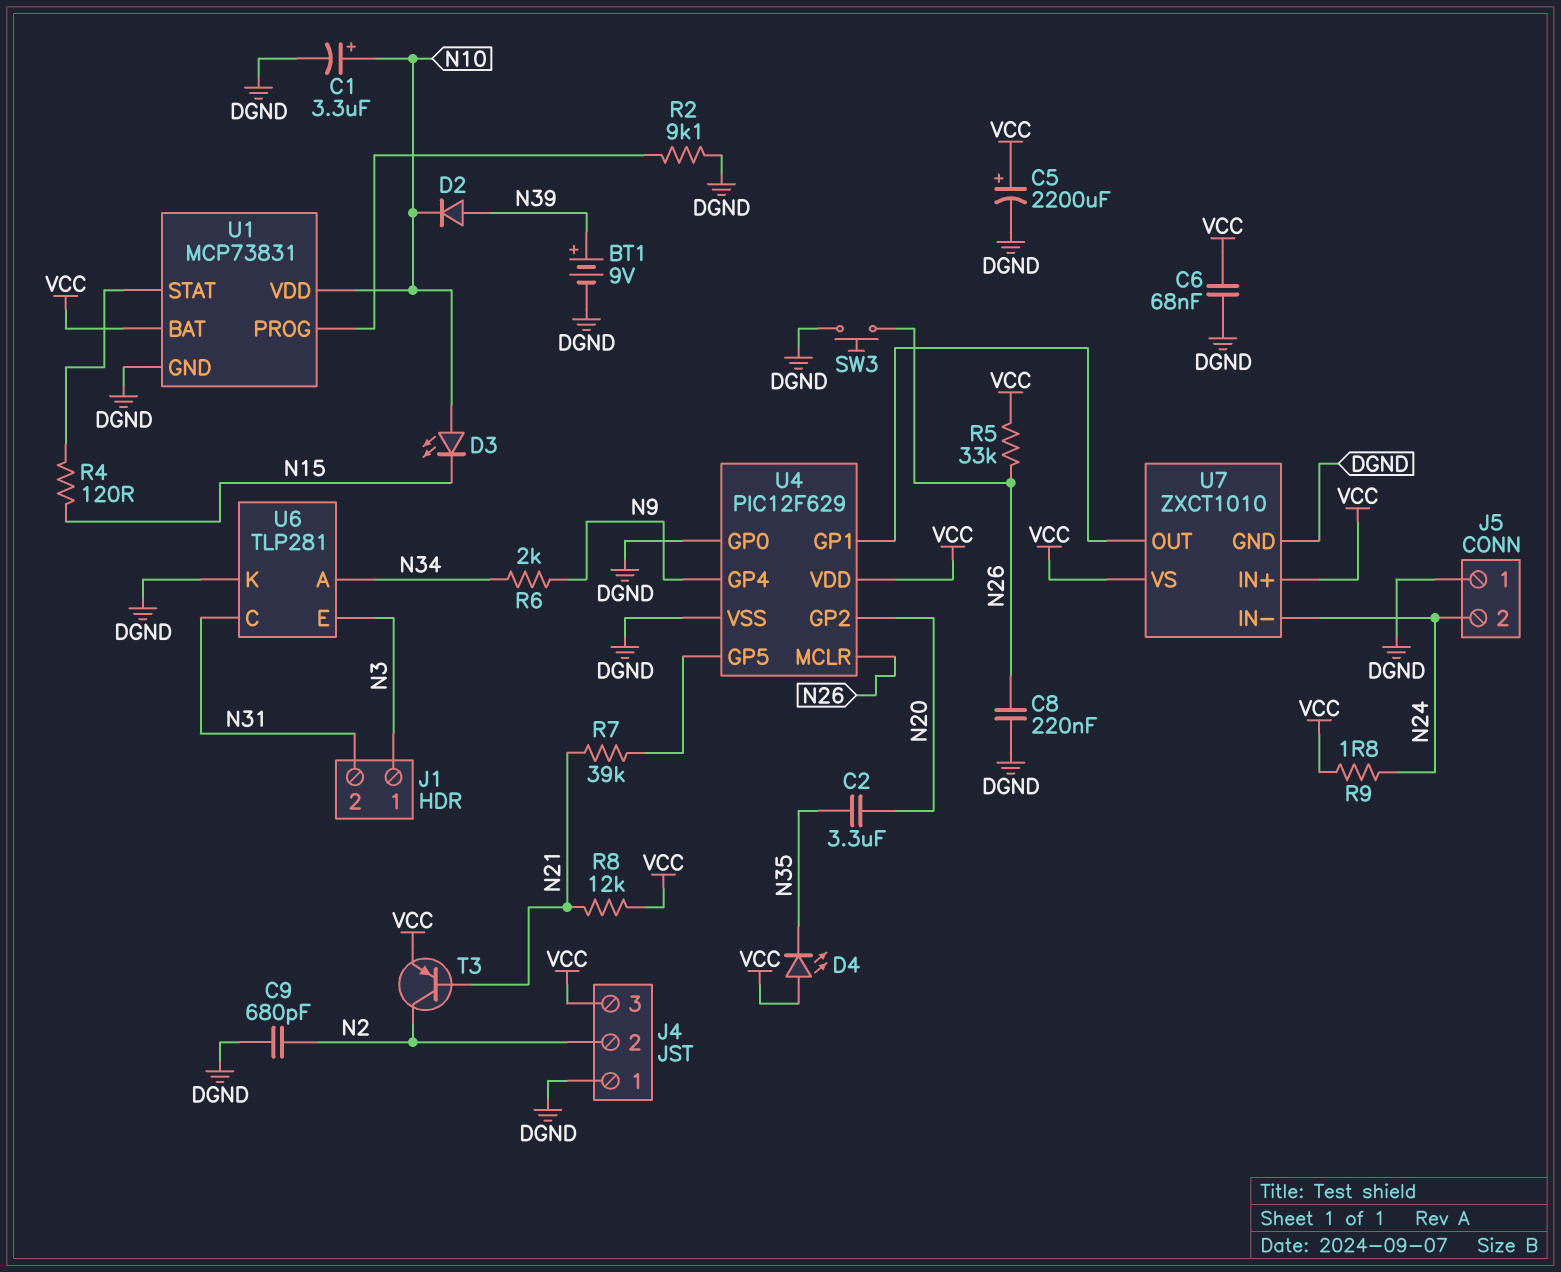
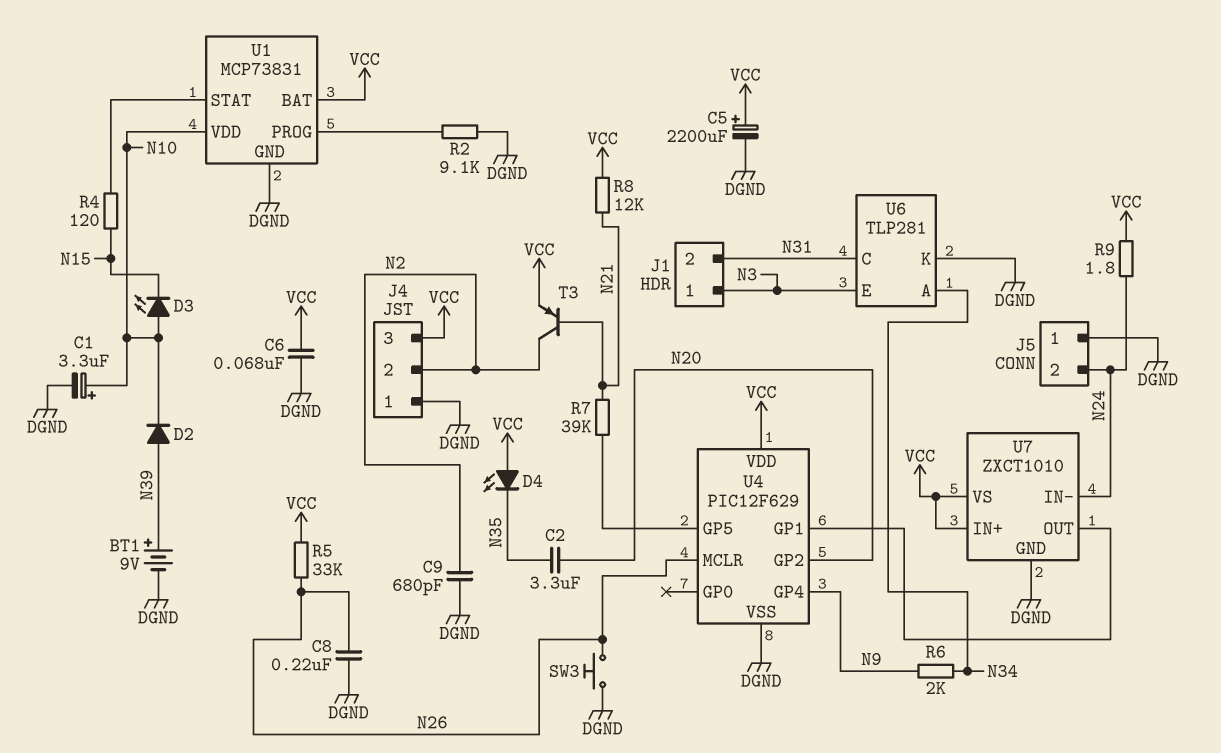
U4 pin GP0: DGND -> none

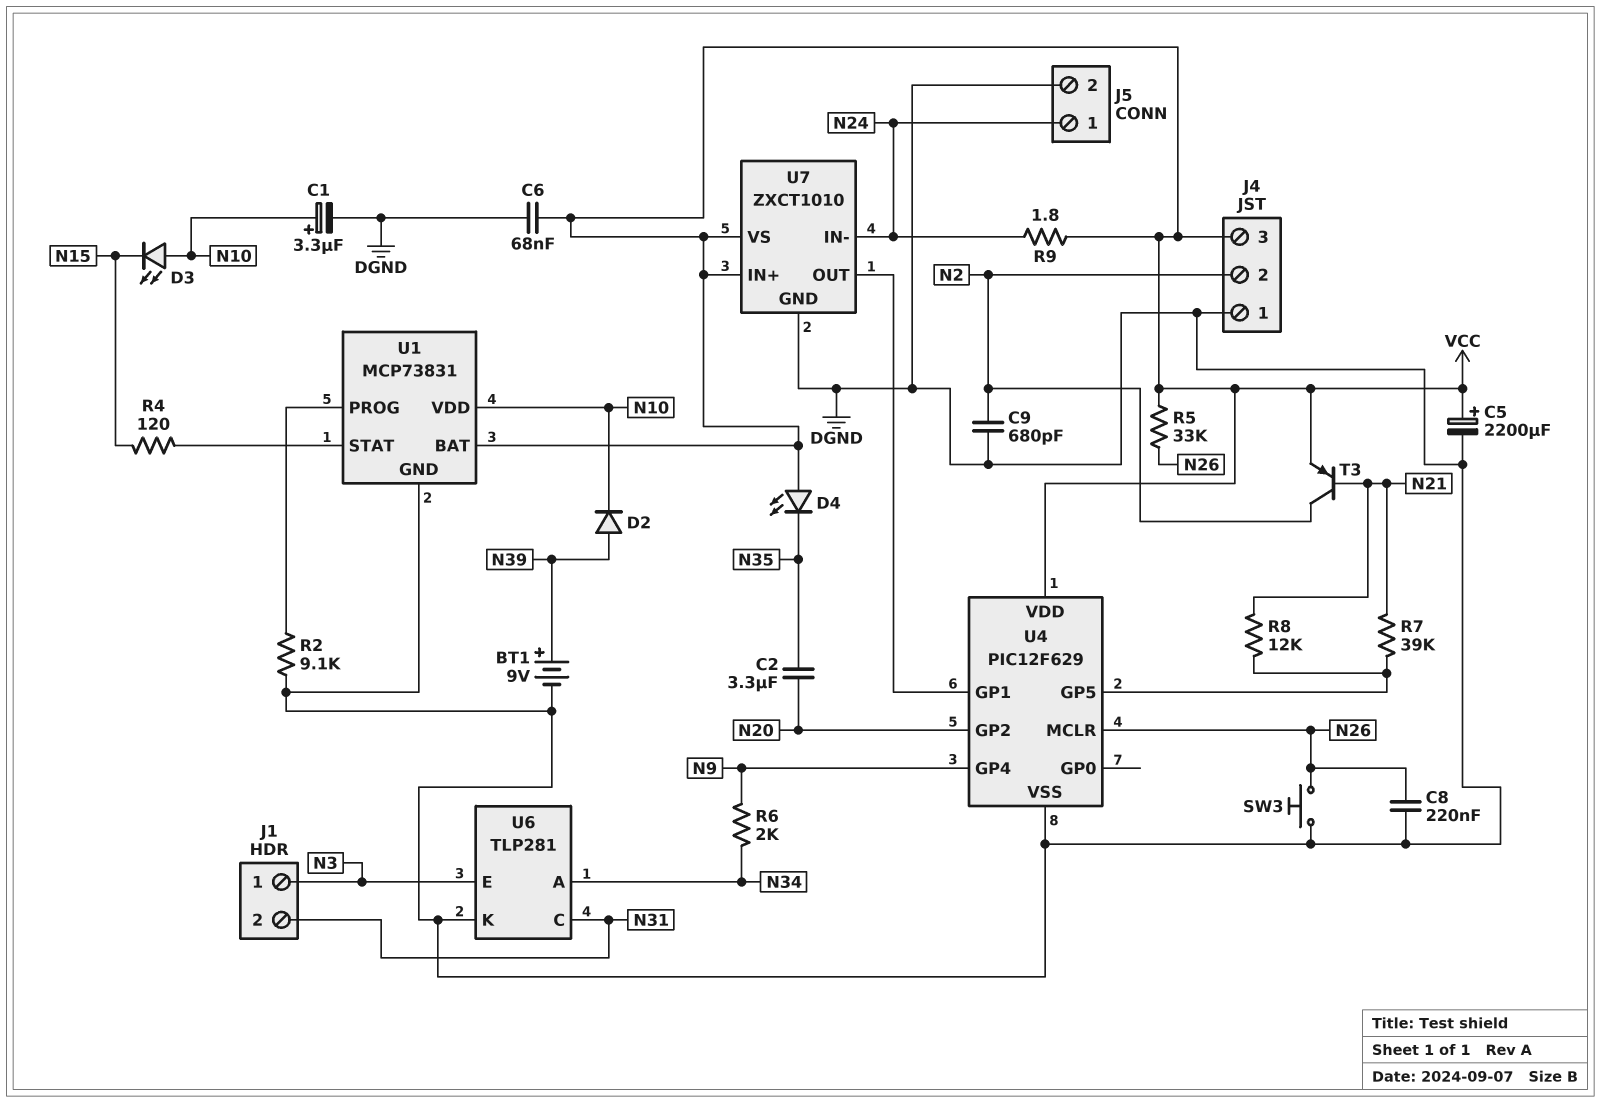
J5 pin 1: DGND -> N24
J5 pin 2: N24 -> DGND
R8: 12k (N21, VCC) -> 12k (N21, U4/GP5)

